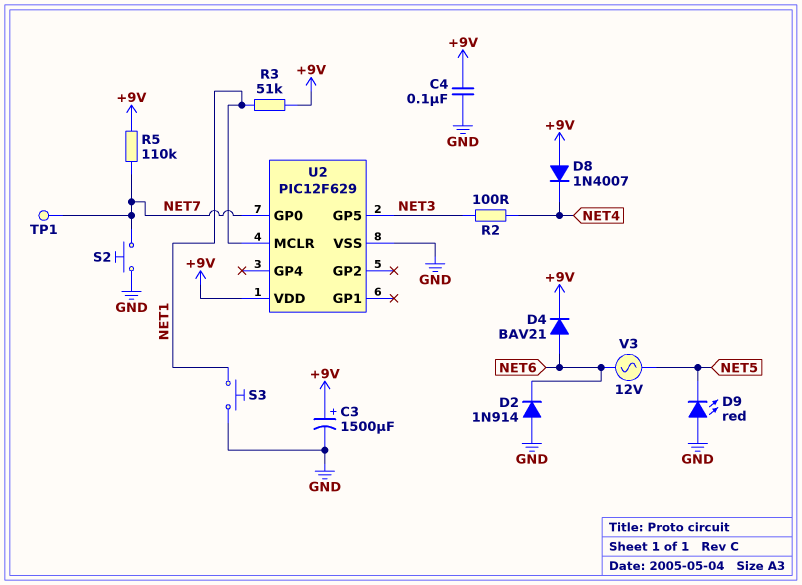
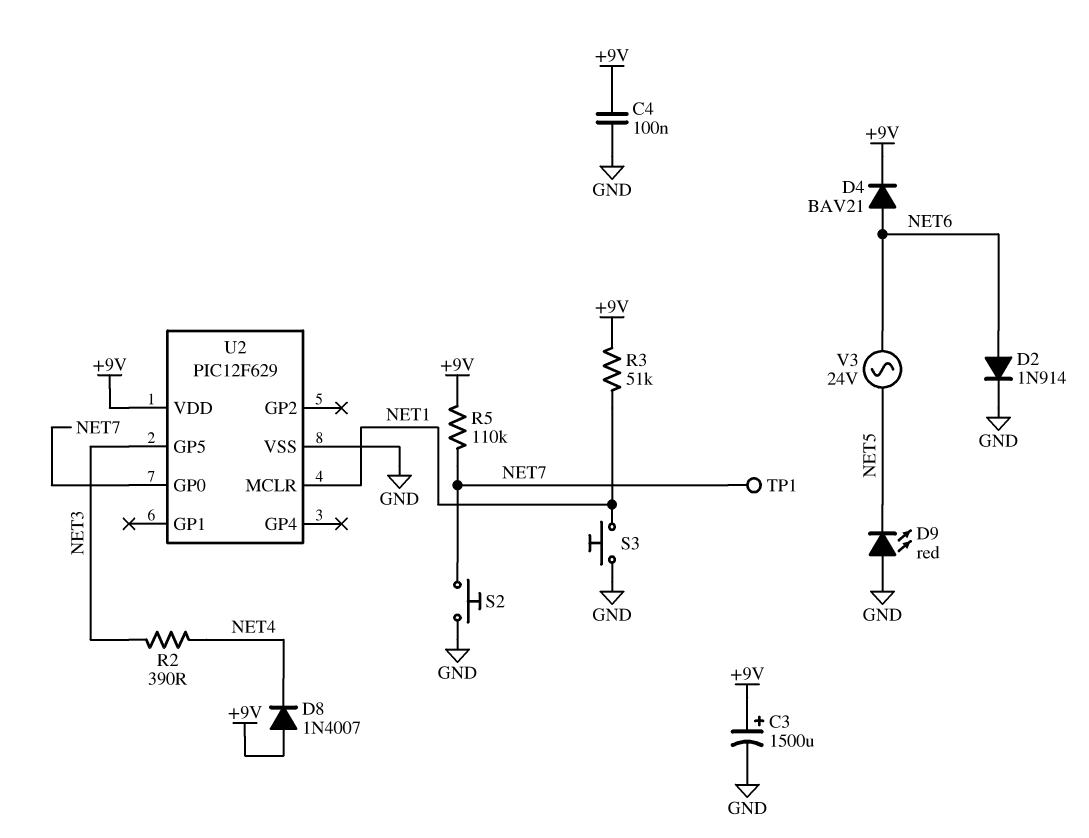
D2: diode 1N914 (A GND, K NET6) -> diode 1N914 (A NET6, K GND)
R2: 100 (NET3, NET4) -> 390 (NET3, NET4)
V3: AC 12V (NET5, NET6) -> AC 24V (NET5, NET6)

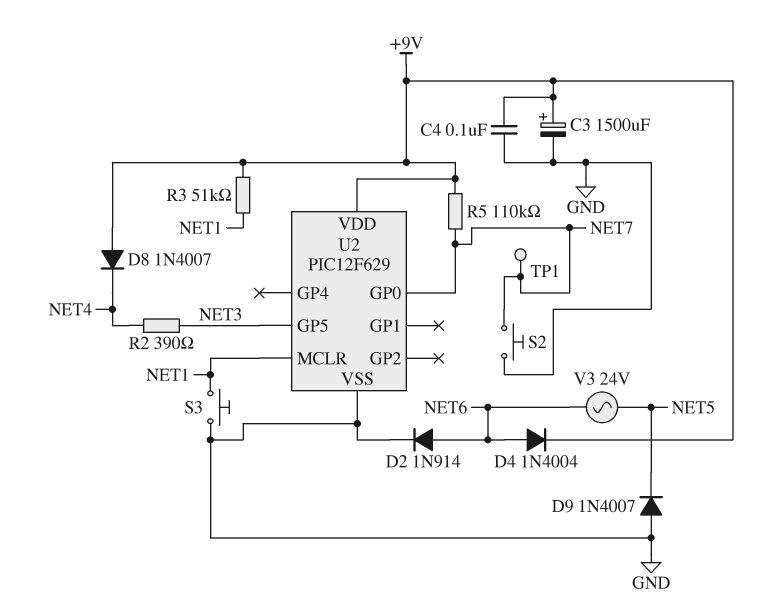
D4: diode BAV21 (A NET6, K +9V) -> diode 1N4004 (A NET6, K +9V)
D9: LED red (A GND, K NET5) -> diode 1N4007 (A GND, K NET5)

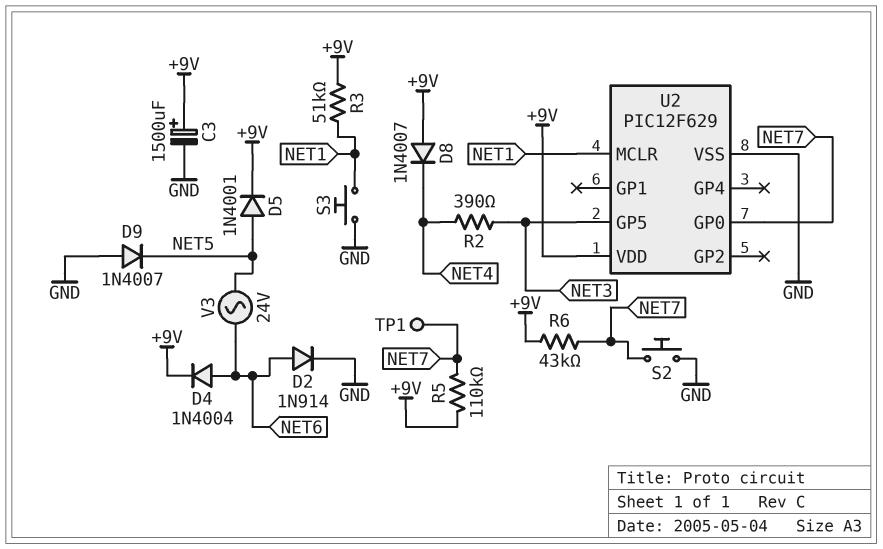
C4: 100nF (+9V, GND) -> none
D5: none -> diode 1N4001 (A NET5, K +9V)
R6: none -> 43k (+9V, NET7)

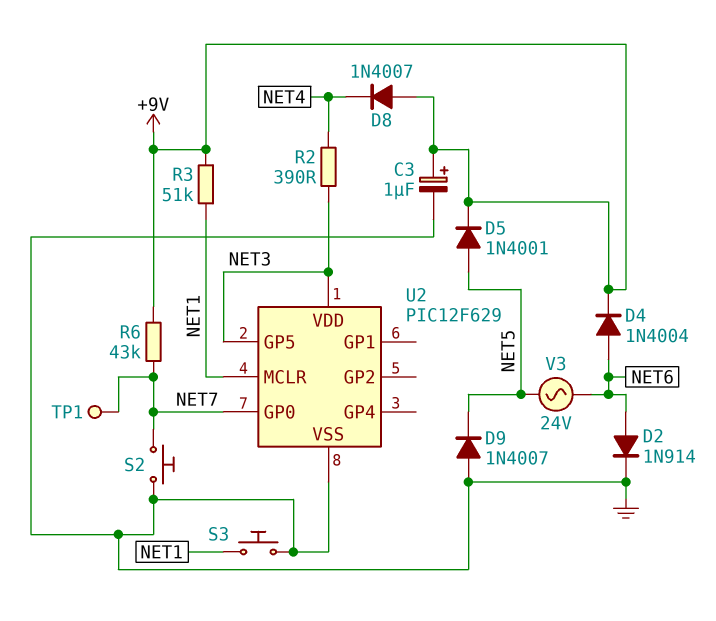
C3: 1500uF (plus +9V, minus GND) -> 1uF (plus +9V, minus GND)
R5: 110k (+9V, NET7) -> none
U2 pin VDD: +9V -> NET3

